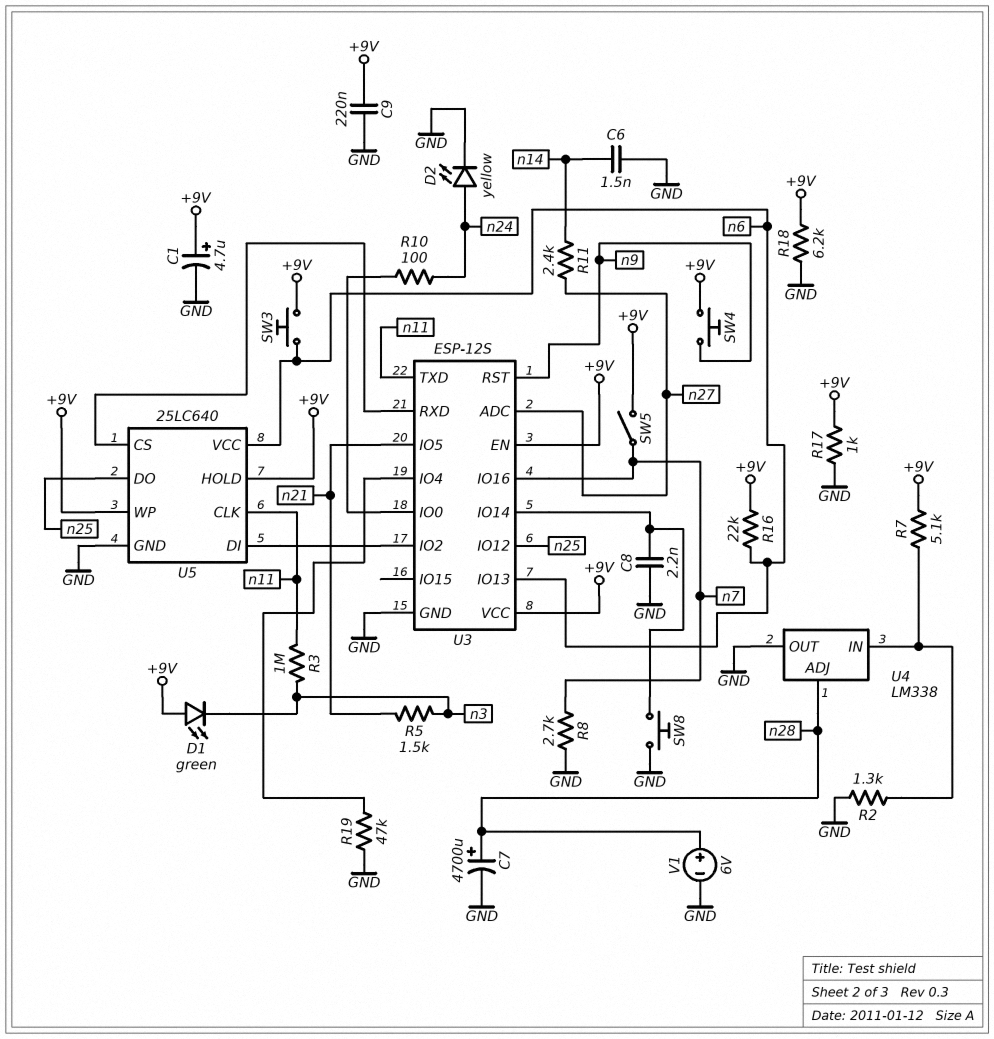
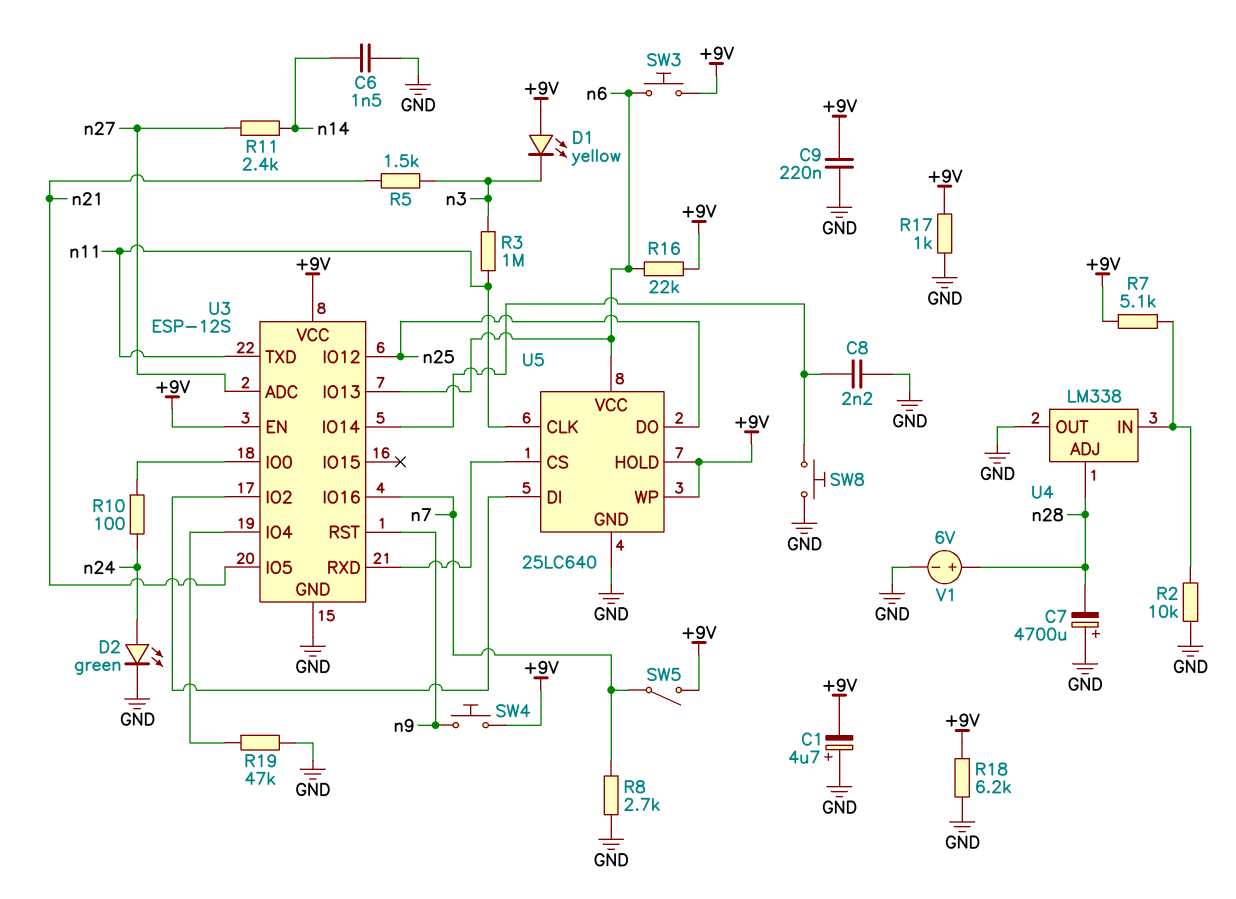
C1: 4.7uF (plus +9V, minus GND) -> 4.7uF (plus GND, minus +9V)
C7: 4700uF (plus n28, minus GND) -> 4700uF (plus GND, minus n28)
D1: LED green (A +9V, K n3) -> LED yellow (A +9V, K n3)
D2: LED yellow (A n24, K GND) -> LED green (A n24, K GND)
R2: 1.3k (GND, U4/IN) -> 10k (GND, U4/IN)

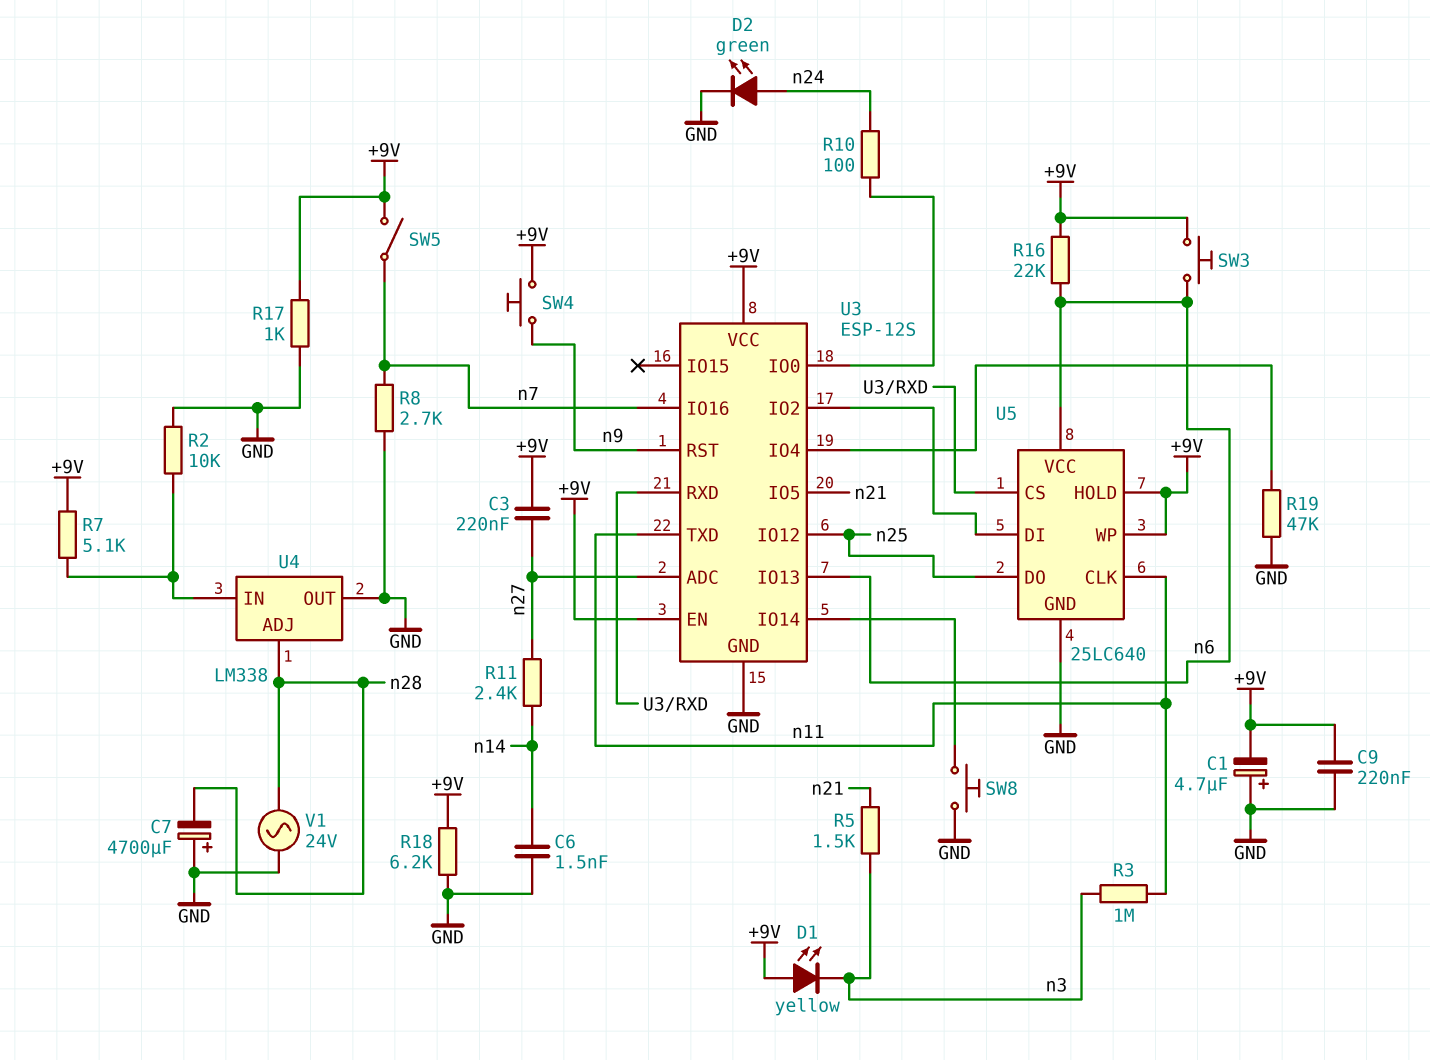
C3: none -> 220nF (+9V, n27)
C8: 2.2nF (GND, U3/IO14) -> none
V1: 6V (plus n28, minus GND) -> AC 24V (GND, n28)

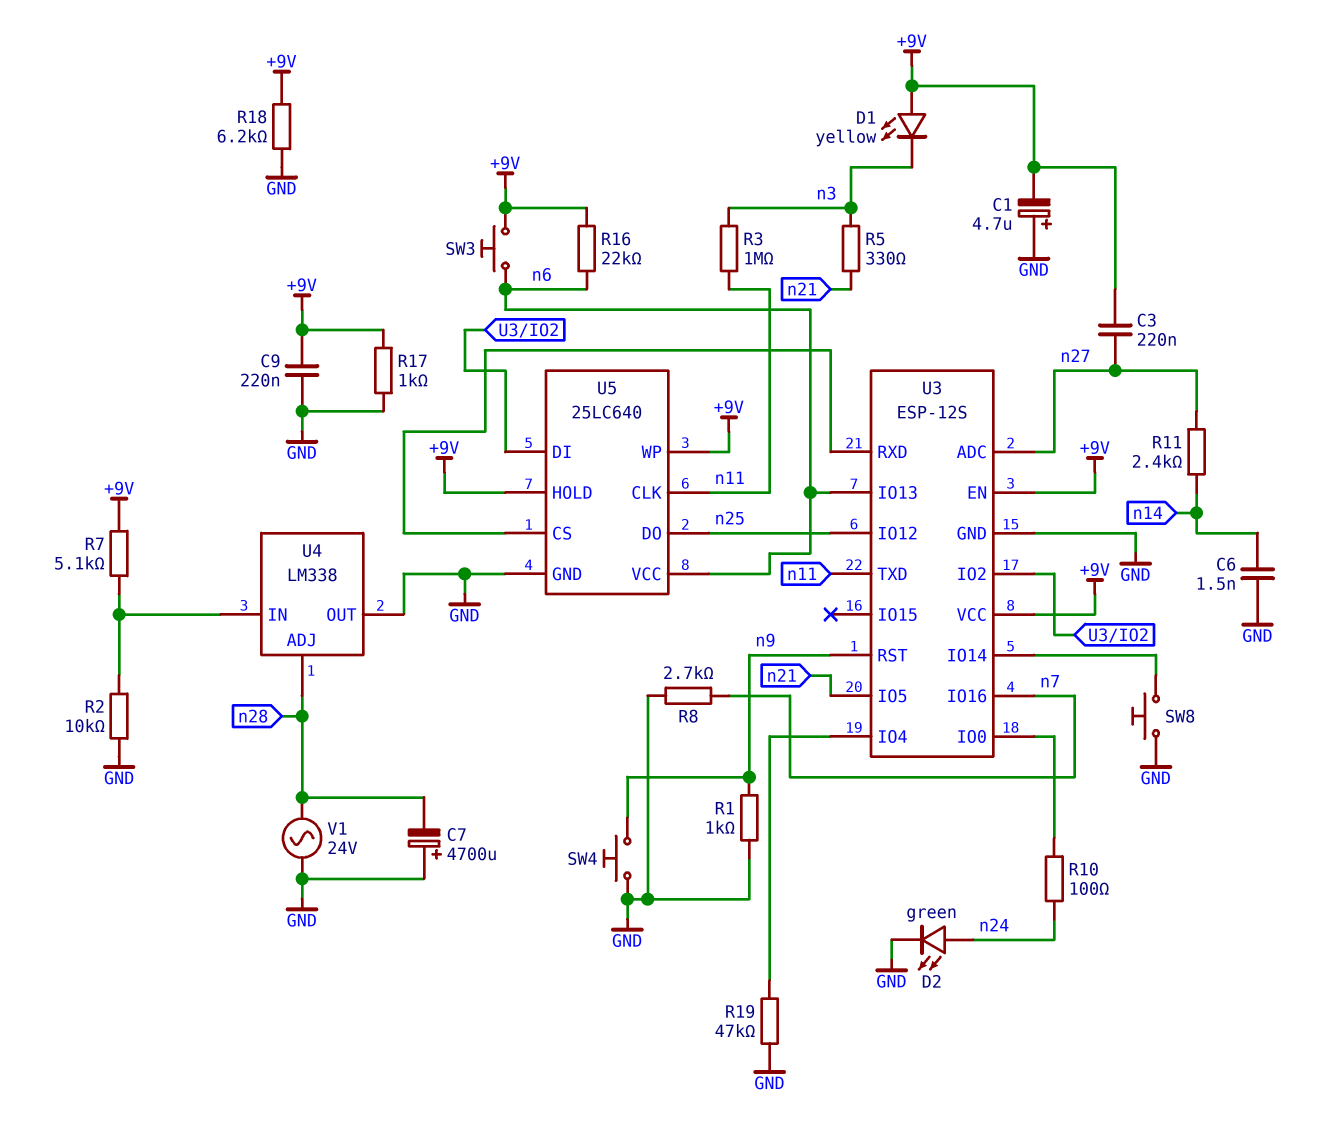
R1: none -> 1k (GND, n9)
R5: 1.5k (n3, n21) -> 330 (n3, n21)
SW4: button (+9V, n9) -> button (GND, n9)
SW5: switch (+9V, n7) -> none

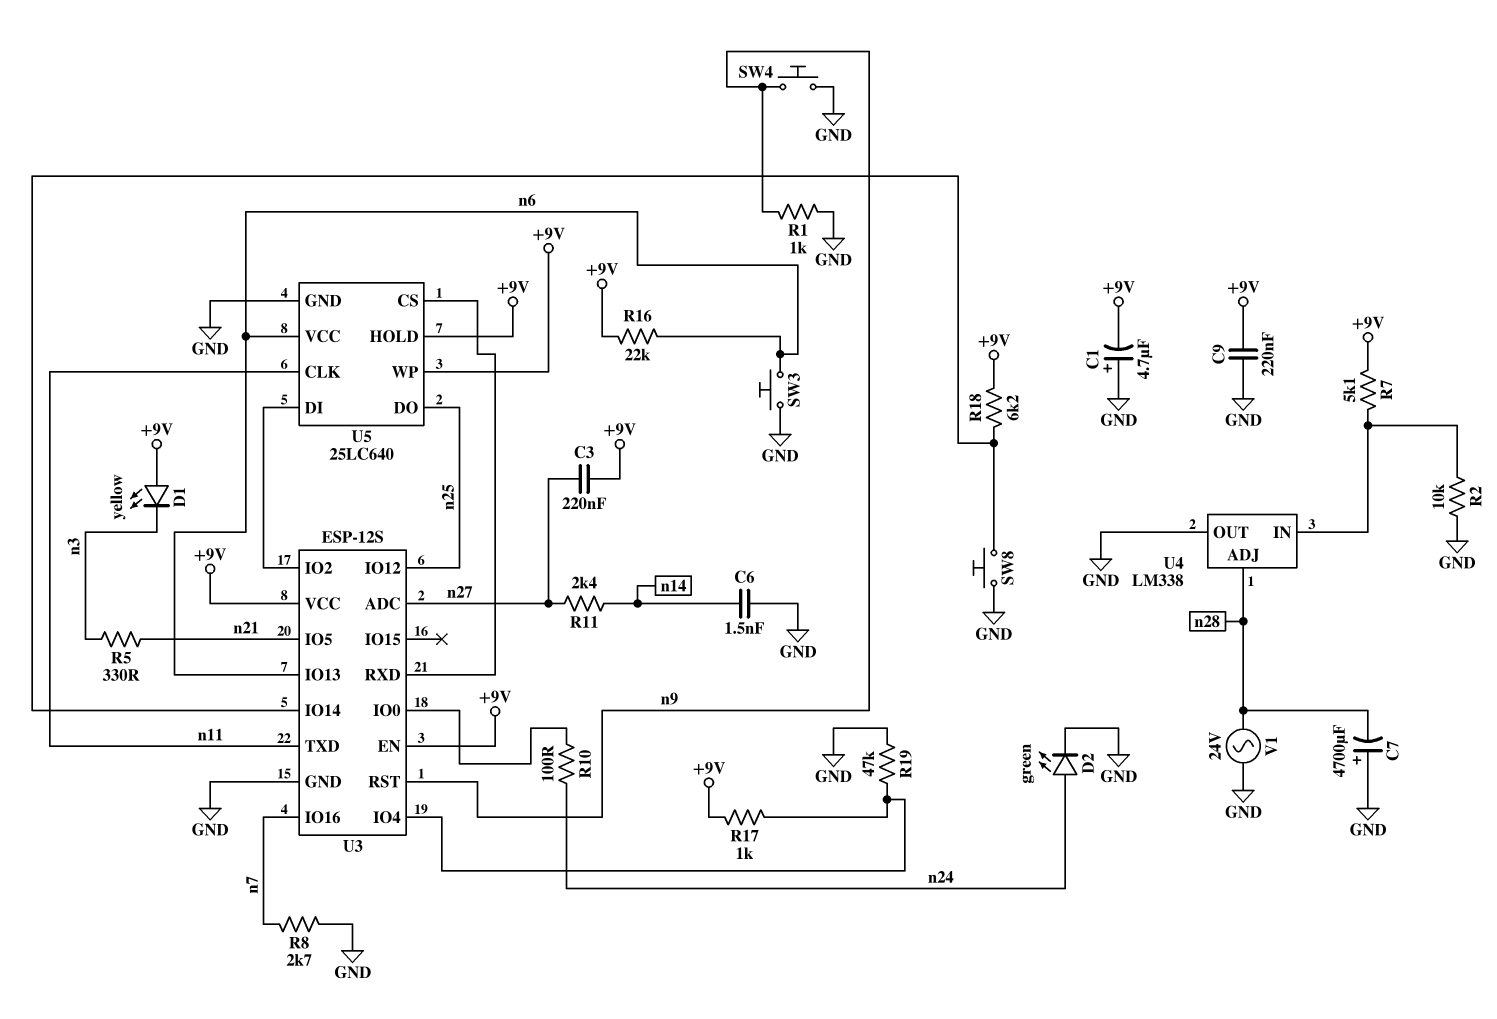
R3: 1M (n3, n11) -> none
R17: 1k (+9V, GND) -> 1k (+9V, U3/IO4)
R18: 6.2k (+9V, GND) -> 6.2k (+9V, U3/IO14)
SW3: button (+9V, n6) -> button (GND, n6)

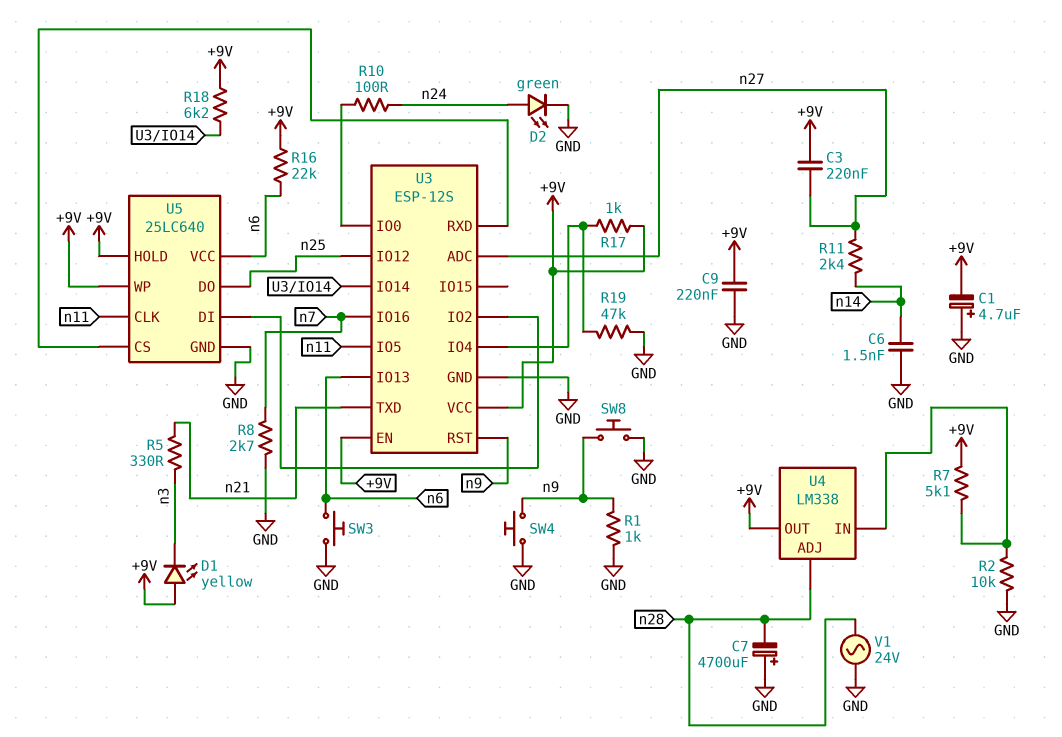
SW8: button (GND, U3/IO14) -> button (GND, n9)
U3 pin IO5: n21 -> n11
U3 pin TXD: n11 -> n21
U4 pin OUT: GND -> +9V

